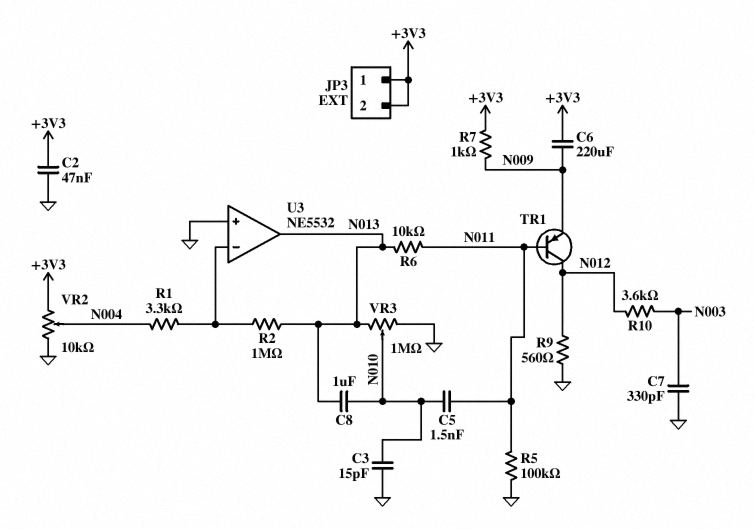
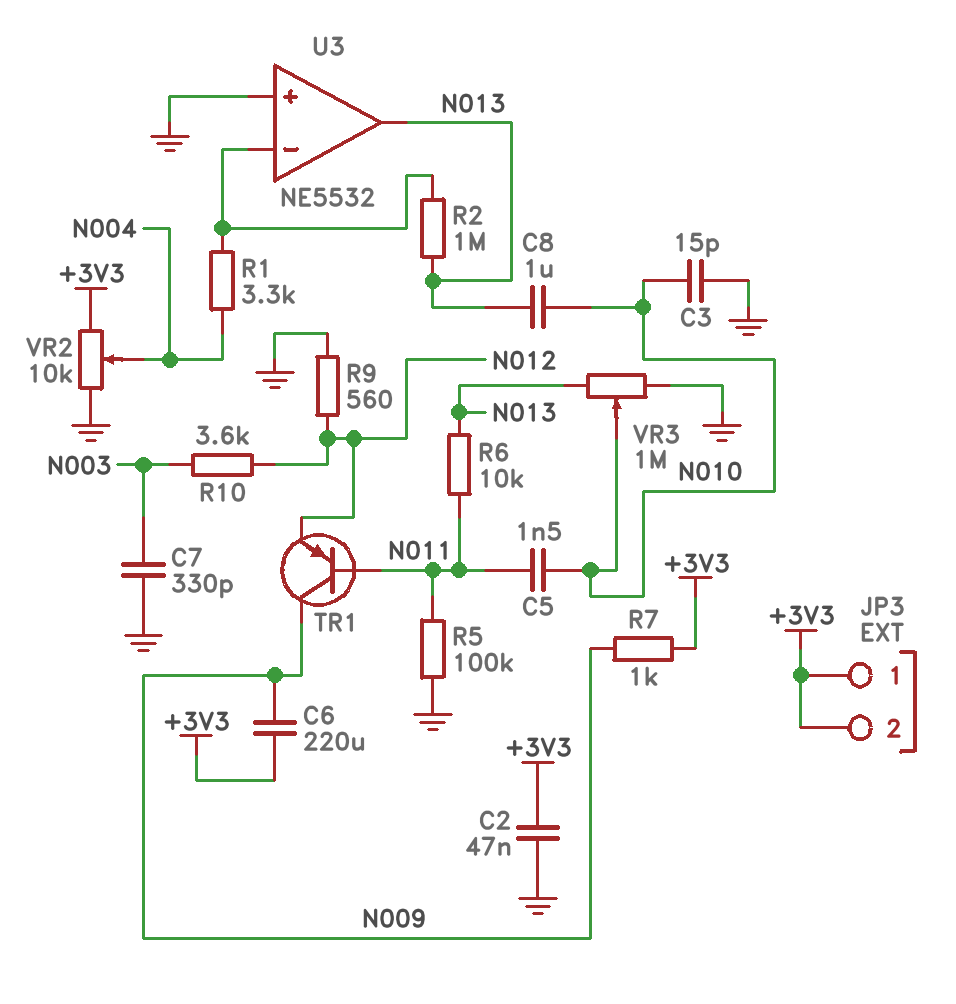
TR1: PNP (B N011, C N012, E N009) -> PNP (B N011, C N009, E N012)

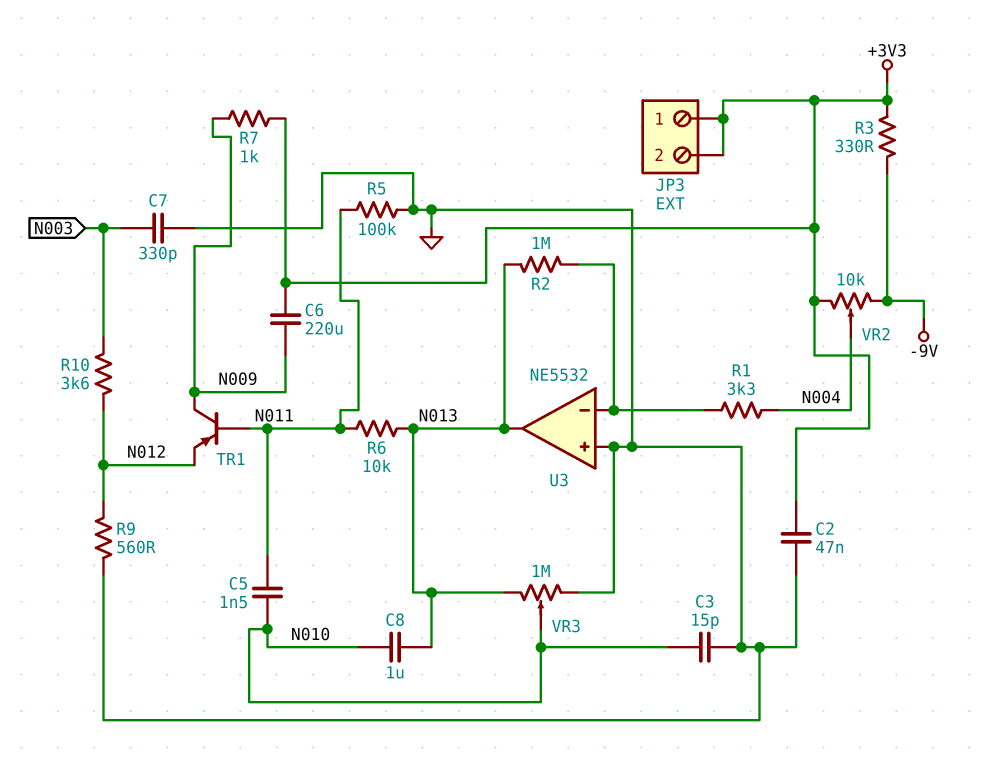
R3: none -> 330 (+3V3, -9V)
VR2: 10k (+3V3, GND, wiper N004) -> 10k (+3V3, -9V, wiper N004)

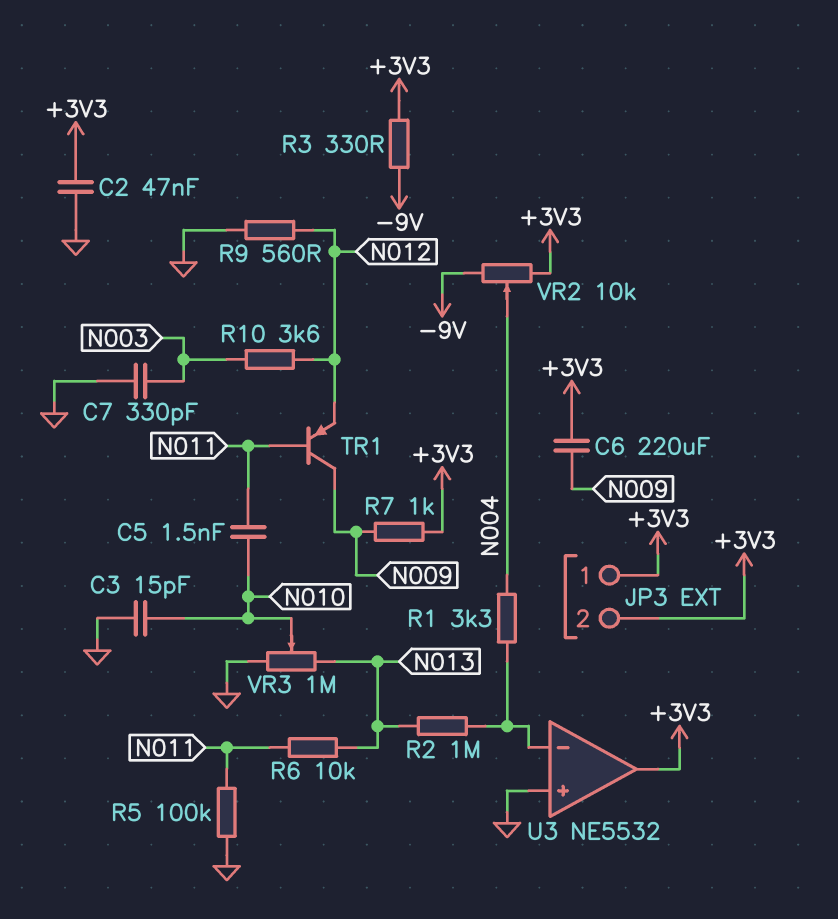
C8: 1uF (N010, N013) -> none
U3 pin out: N013 -> +3V3

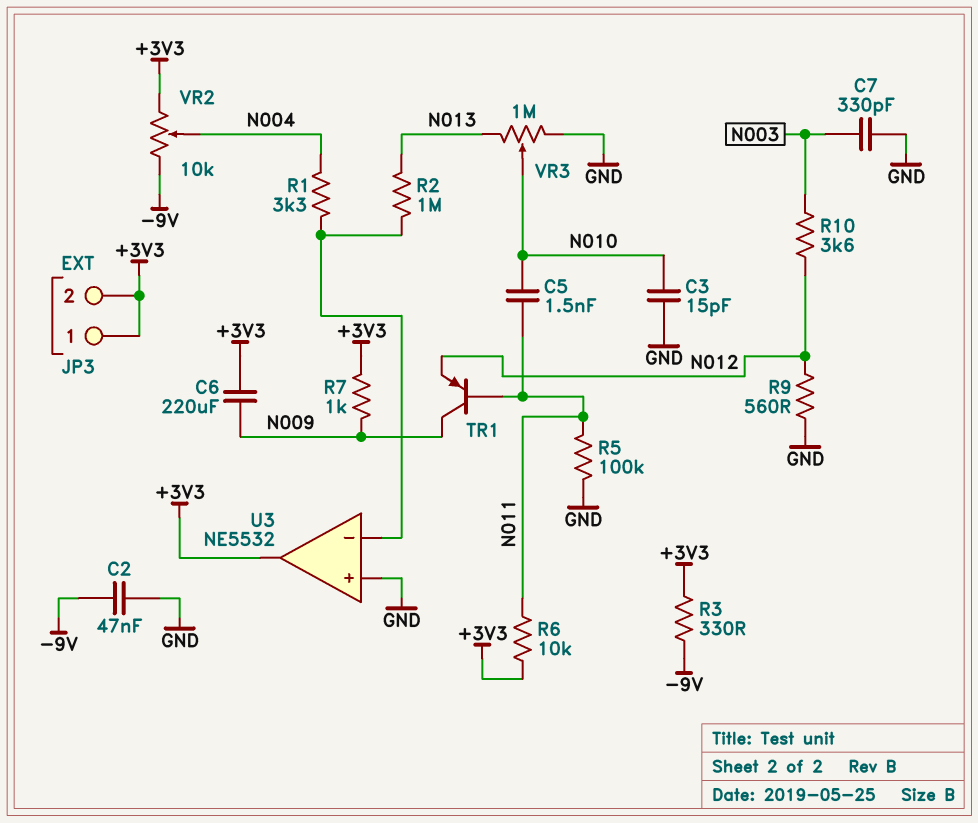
C2: 47nF (+3V3, GND) -> 47nF (-9V, GND)
R6: 10k (N011, N013) -> 10k (+3V3, N011)

